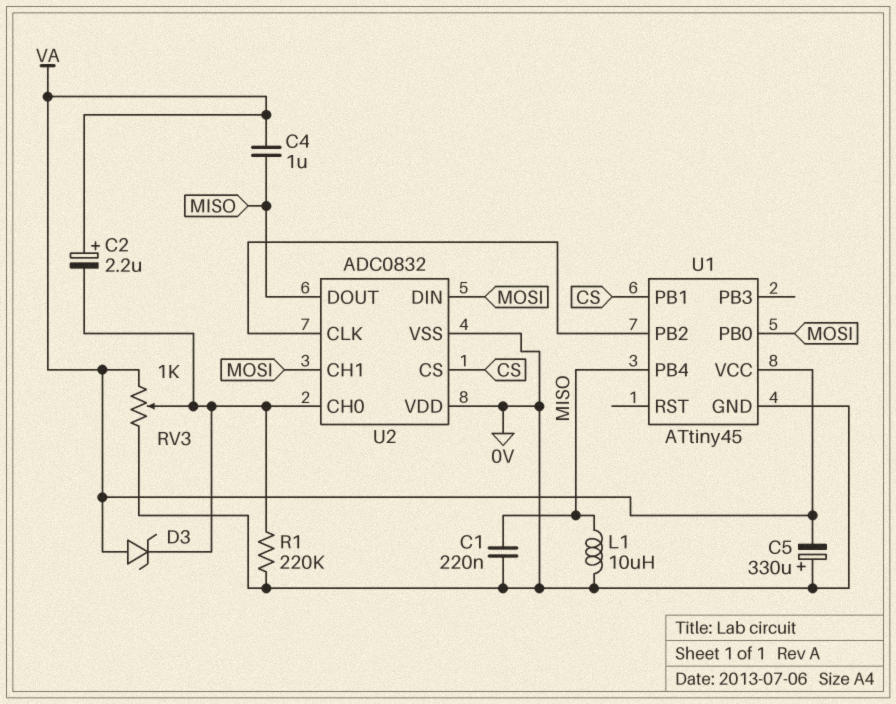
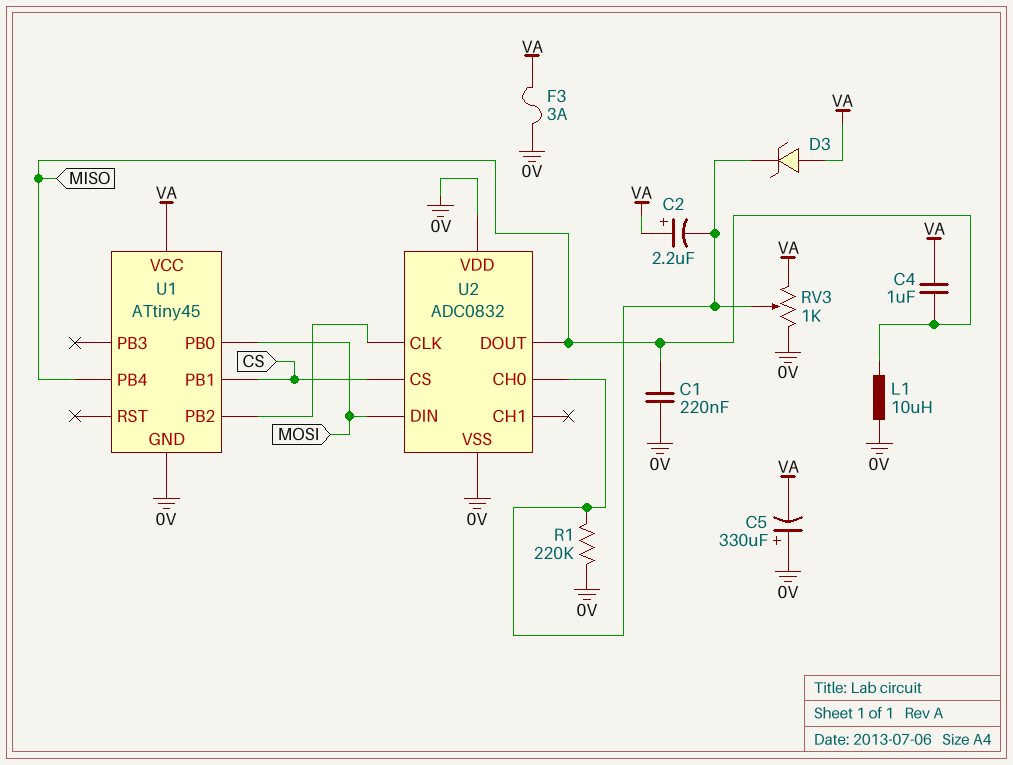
F3: none -> 3A (0V, VA)
U2 pin CH1: MOSI -> none

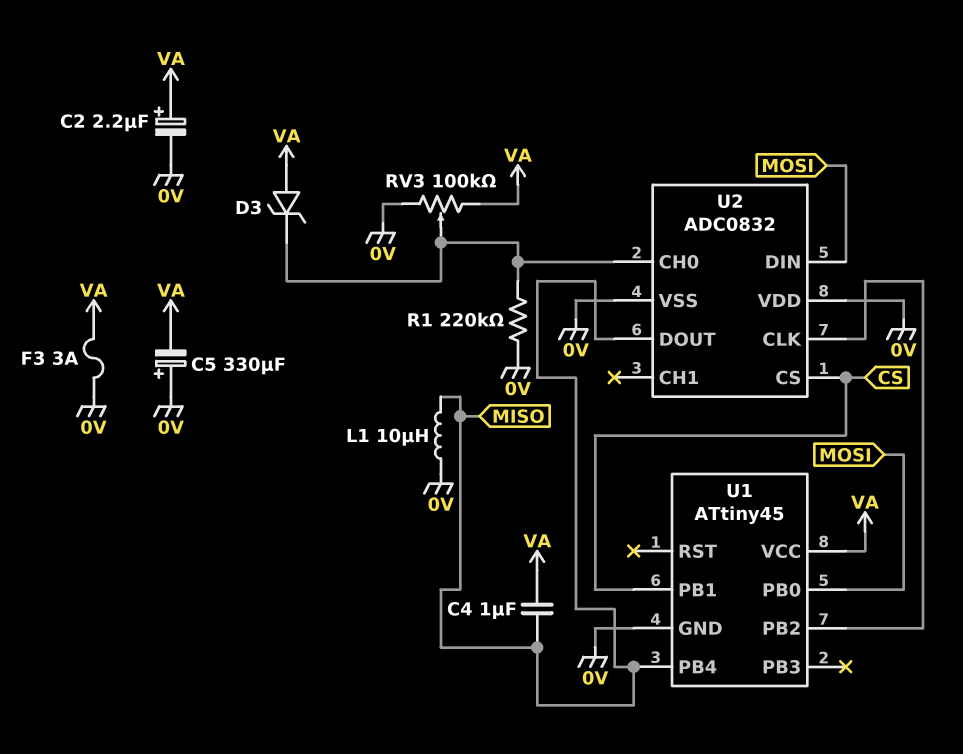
C1: 220nF (0V, MISO) -> none
C2: 2.2uF (plus VA, minus U2/CH0) -> 2.2uF (plus VA, minus 0V)
RV3: 1k (0V, VA, wiper U2/CH0) -> 100k (0V, VA, wiper U2/CH0)

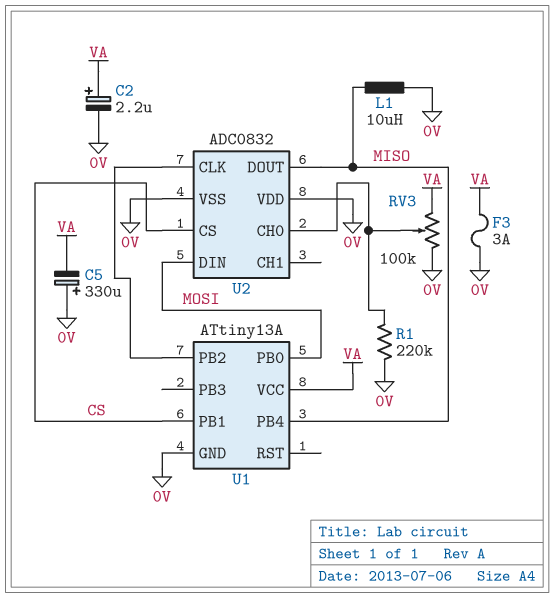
C4: 1uF (MISO, VA) -> none
D3: zener (A VA, K U2/CH0) -> none
U1: ATtiny45 -> ATtiny13A

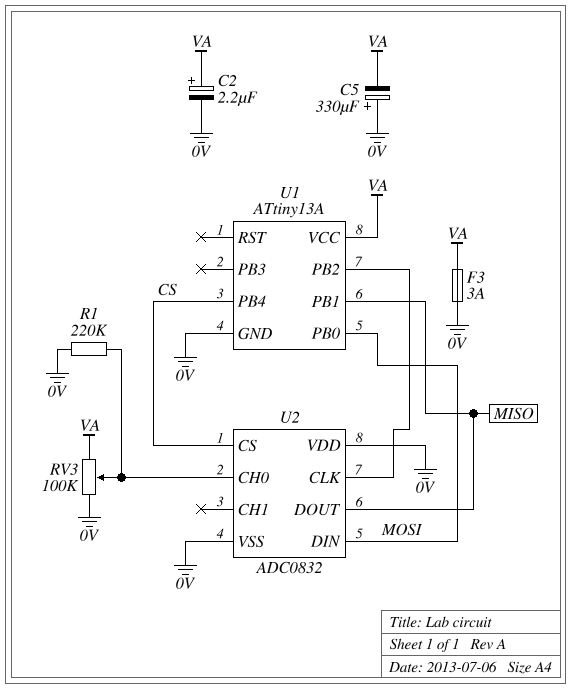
L1: 10uH (0V, MISO) -> none
U1 pin PB1: CS -> MISO
U1 pin PB4: MISO -> CS

